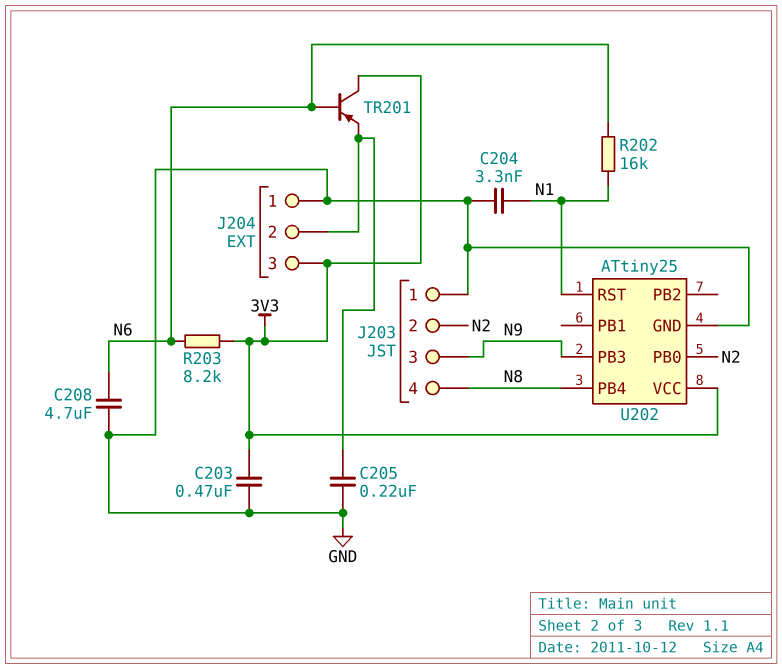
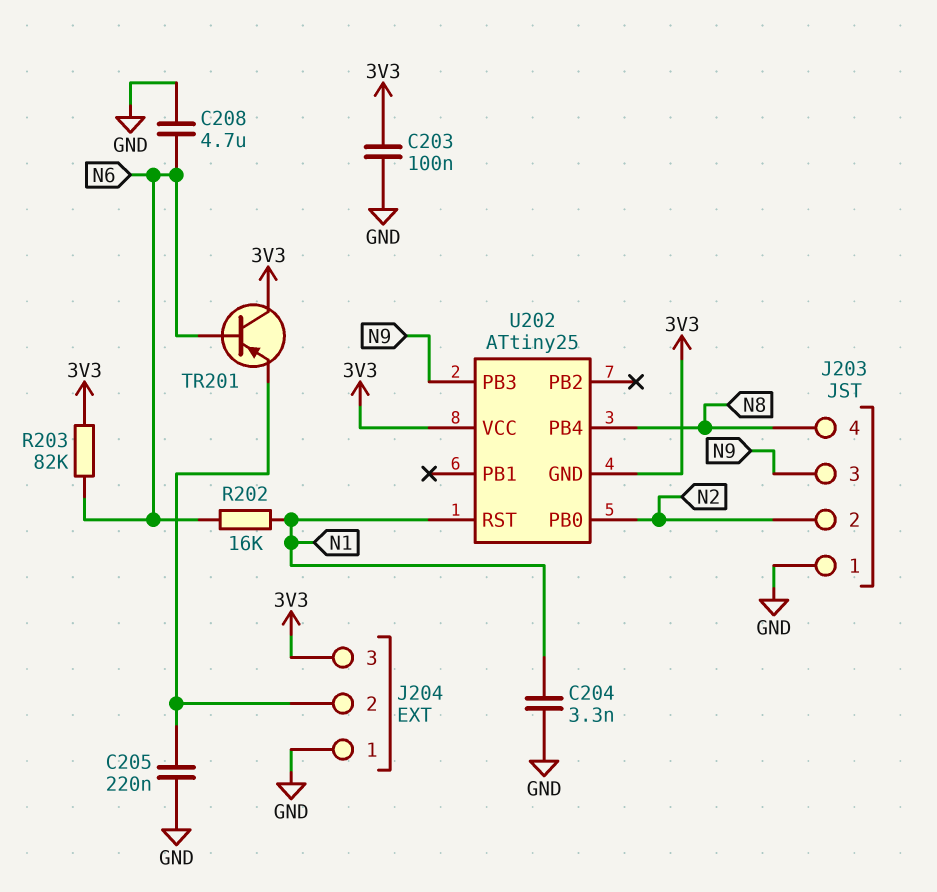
C203: 470nF (3V3, GND) -> 100nF (3V3, GND)
R203: 8.2k (3V3, N6) -> 82k (3V3, N6)
U202 pin GND: GND -> 3V3

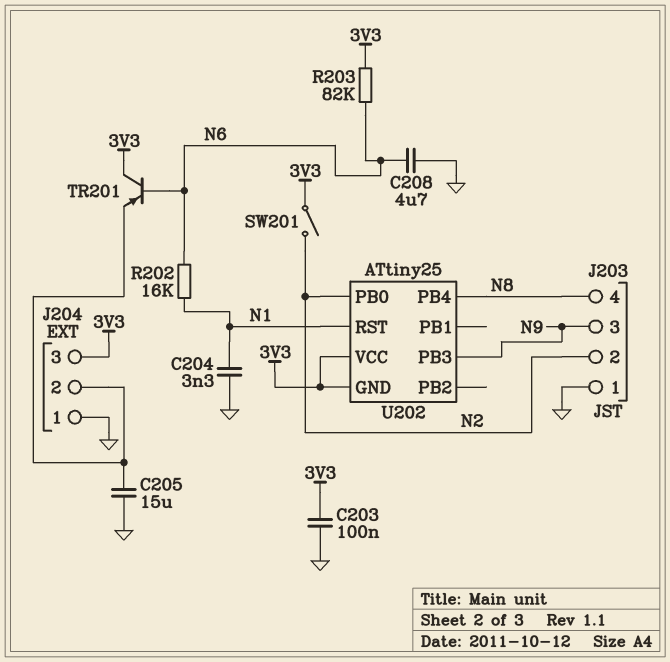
C205: 220nF (GND, J204/2) -> 15uF (GND, J204/2)
SW201: none -> switch (3V3, N2)

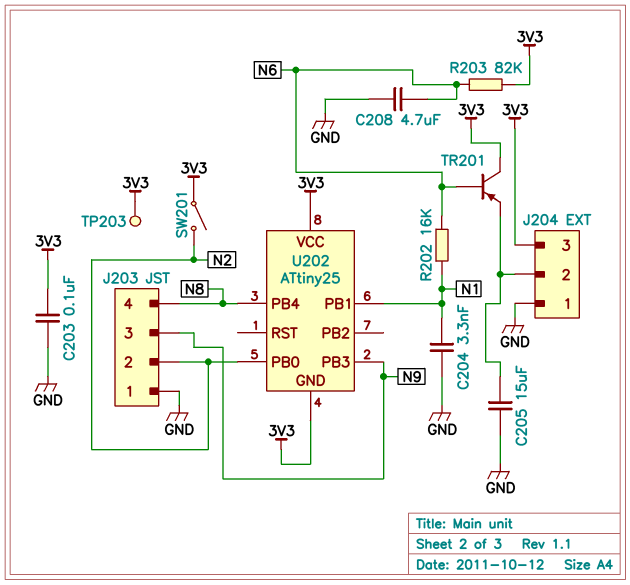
TP203: none -> test point (3V3)
U202 pin PB1: none -> N1
U202 pin RST: N1 -> none

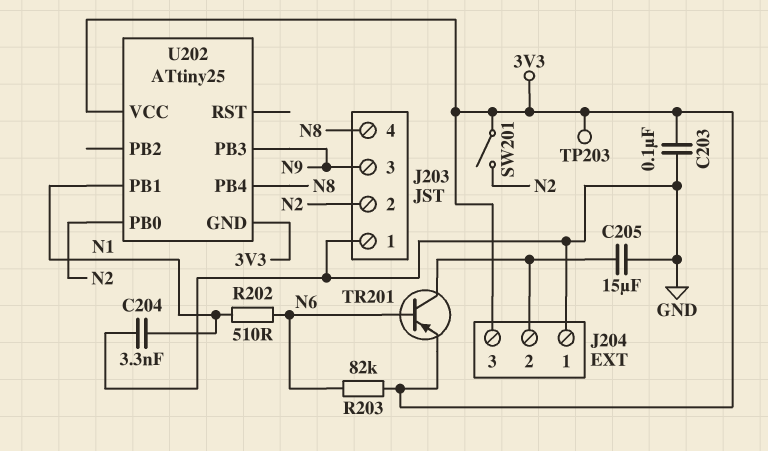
C208: 4.7uF (GND, N6) -> none
R202: 16k (N1, N6) -> 510 (N1, N6)
TR201: PNP (B N6, C 3V3, E J204/2) -> PNP (B N6, C J204/2, E 3V3)

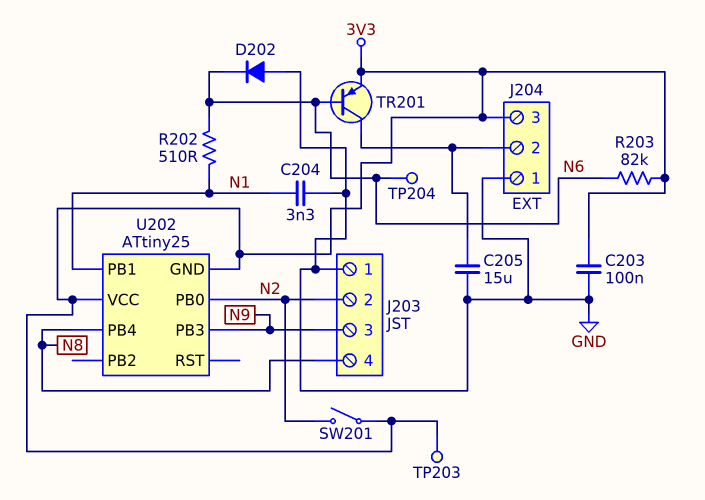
D202: none -> diode (A GND, K N6)
TP204: none -> test point (N6)

